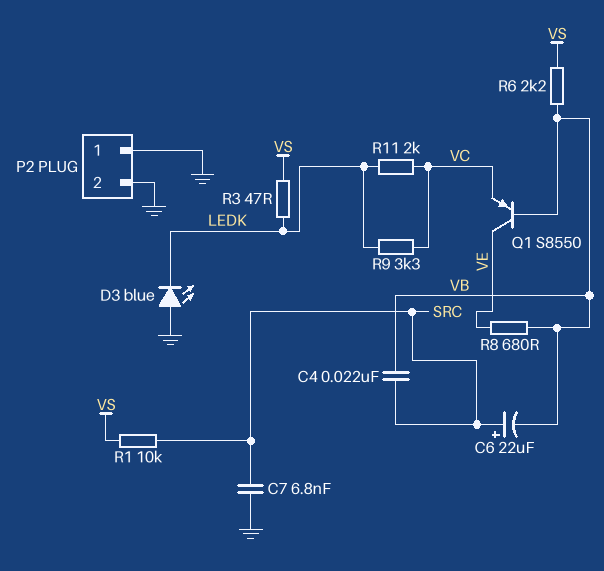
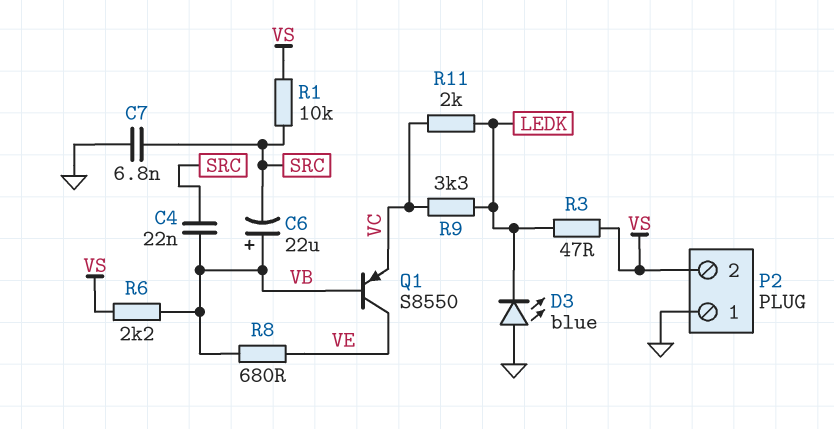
C6: 22uF (plus SRC, minus VB) -> 22uF (plus VB, minus SRC)
P2 pin 2: GND -> VS

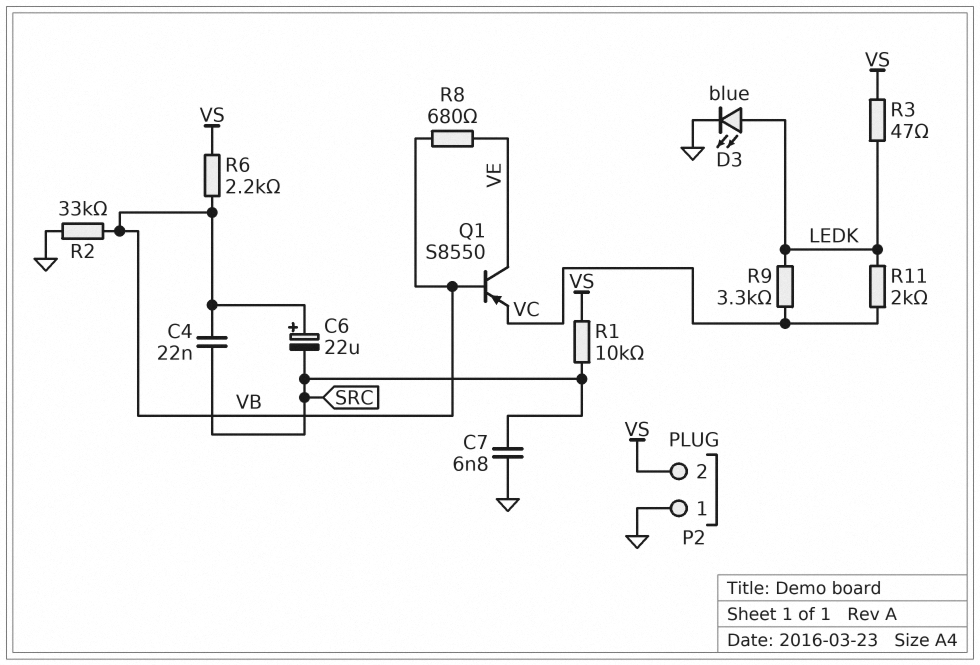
D3: LED blue (A GND, K LEDK) -> LED blue (A LEDK, K GND)
R2: none -> 33k (GND, VB)

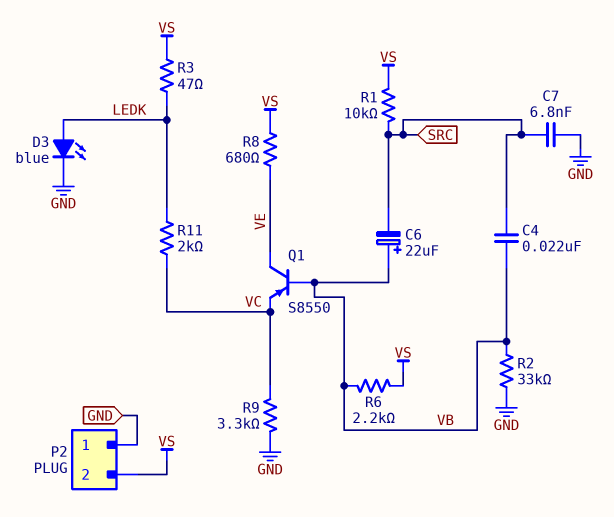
R8: 680 (VB, VE) -> 680 (VE, VS)
R9: 3.3k (LEDK, VC) -> 3.3k (GND, VC)

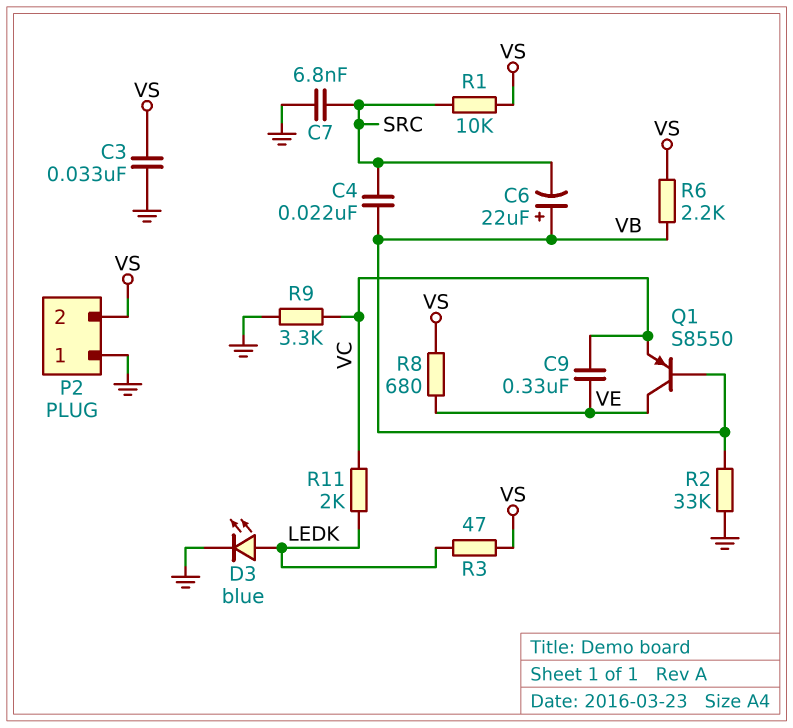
C3: none -> 33nF (GND, VS)
C9: none -> 330nF (VC, VE)

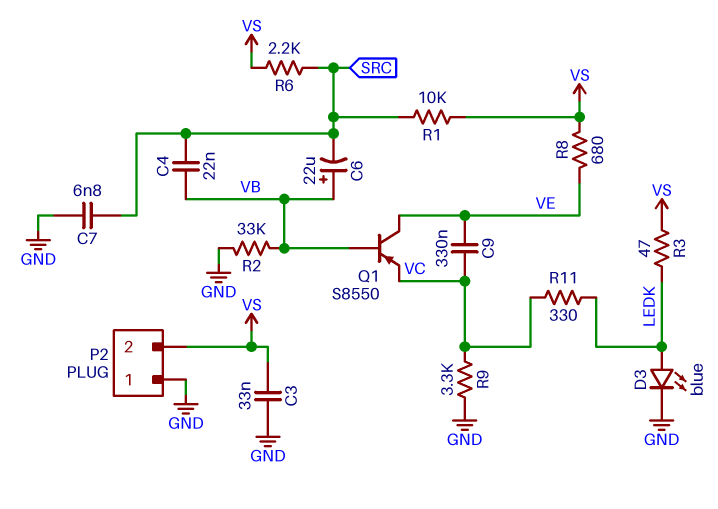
R6: 2.2k (VB, VS) -> 2.2k (SRC, VS)
R11: 2k (LEDK, VC) -> 330 (LEDK, VC)

